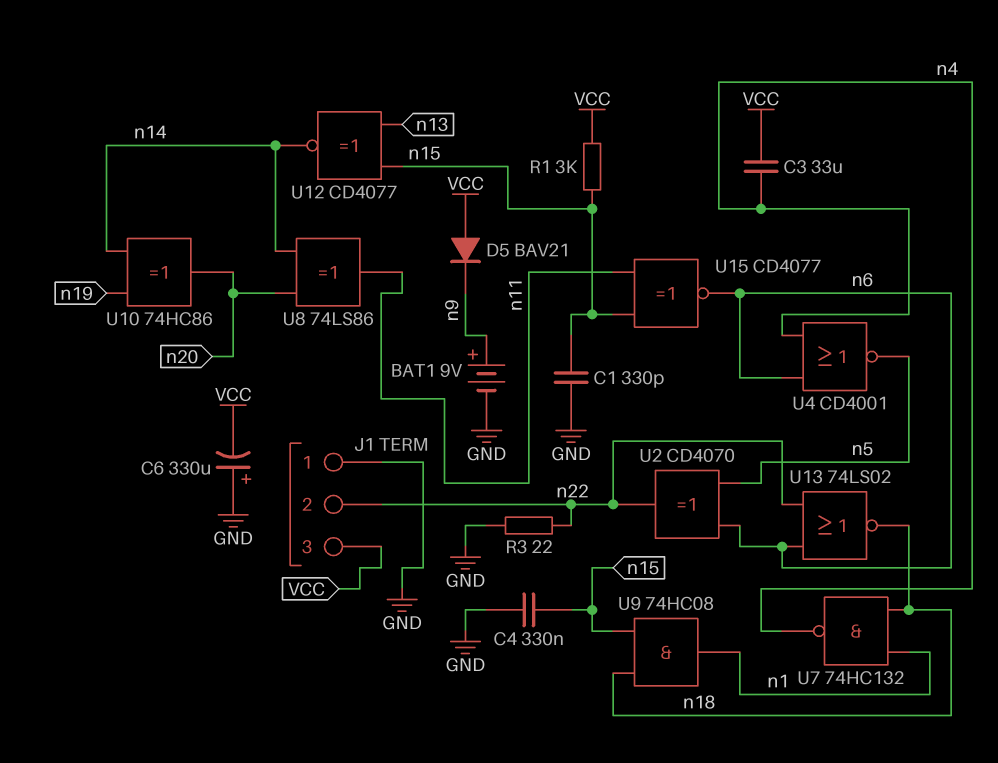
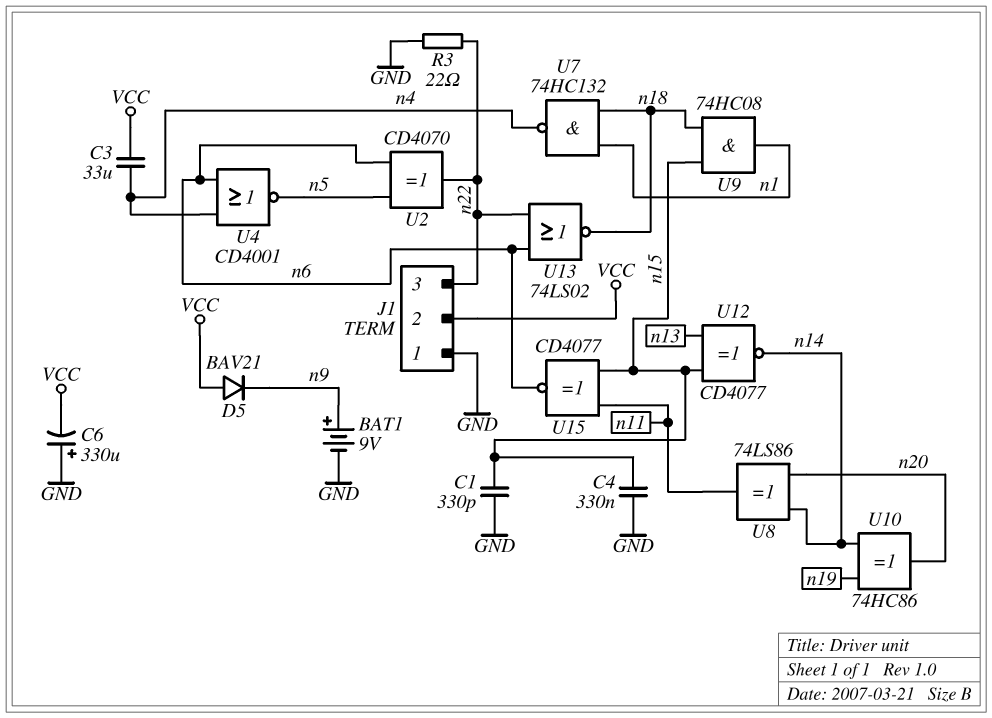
J1 pin 2: n22 -> VCC
J1 pin 3: VCC -> n22
R1: 3k (VCC, n15) -> none

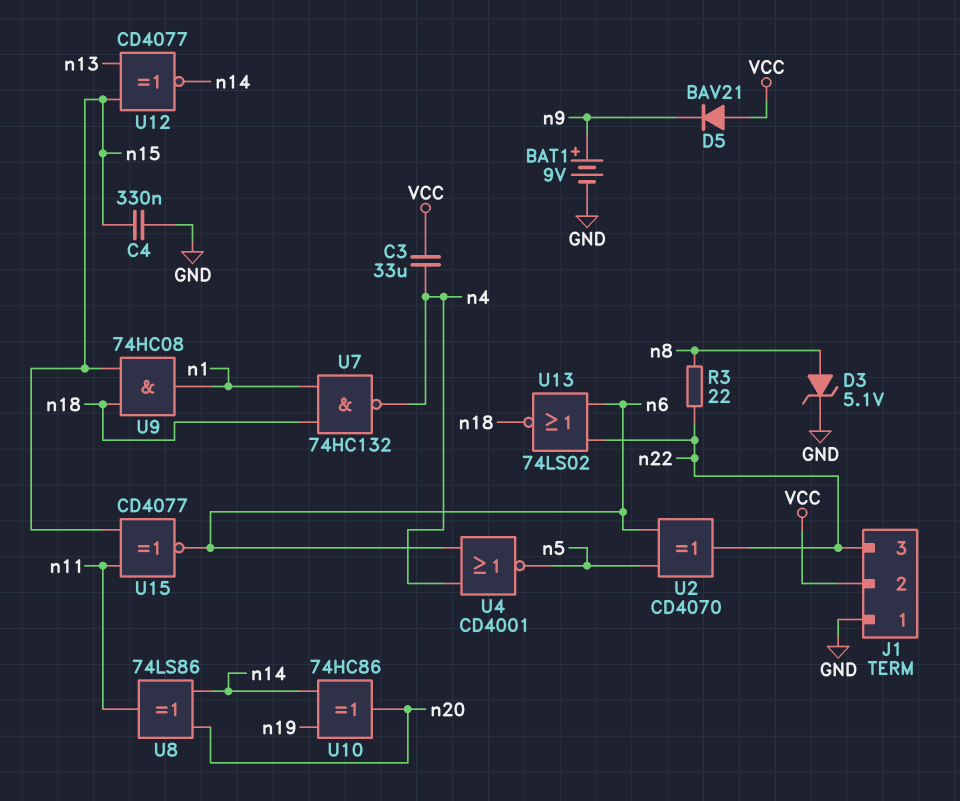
C1: 330pF (GND, n15) -> none
C6: 330uF (plus GND, minus VCC) -> none
D3: none -> zener 5.1V (A n8, K GND)
R3: 22 (GND, n22) -> 22 (n8, n22)

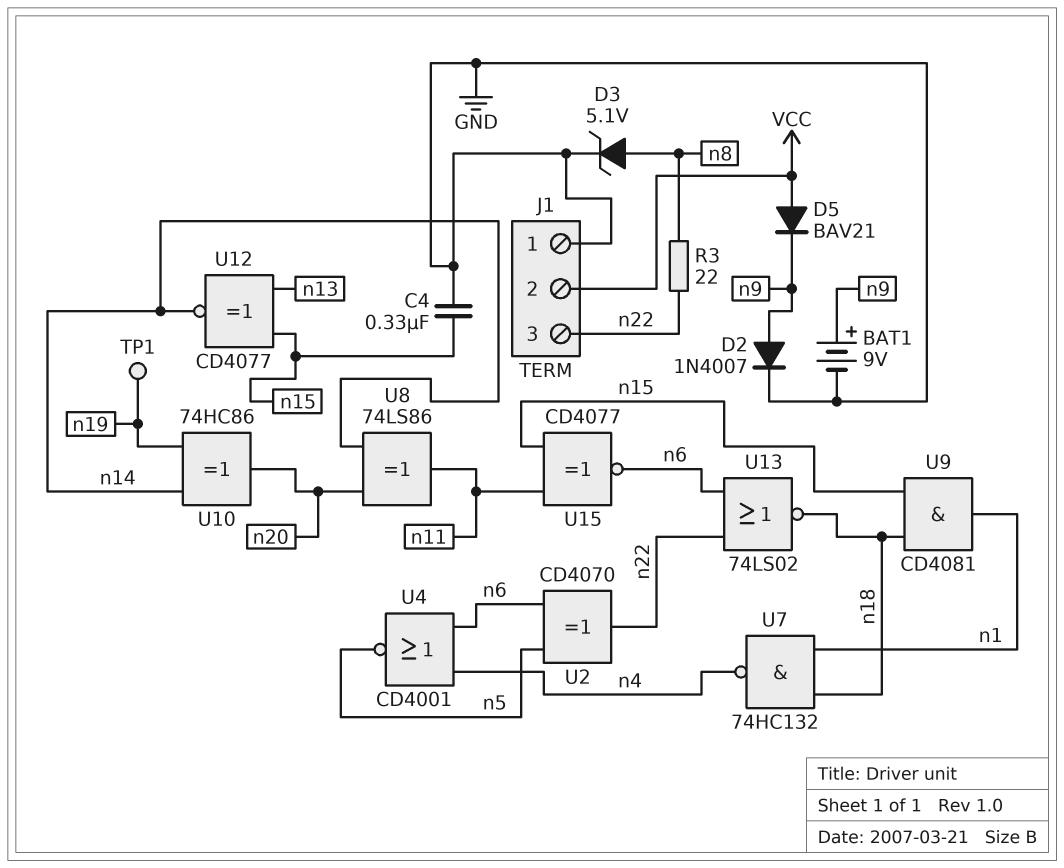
C3: 33uF (VCC, n4) -> none
D2: none -> diode 1N4007 (A n9, K GND)
TP1: none -> test point (n19)
U9: AND 74HC08 (in n15, in n18, out n1) -> AND CD4081 (in n15, in n18, out n1)

